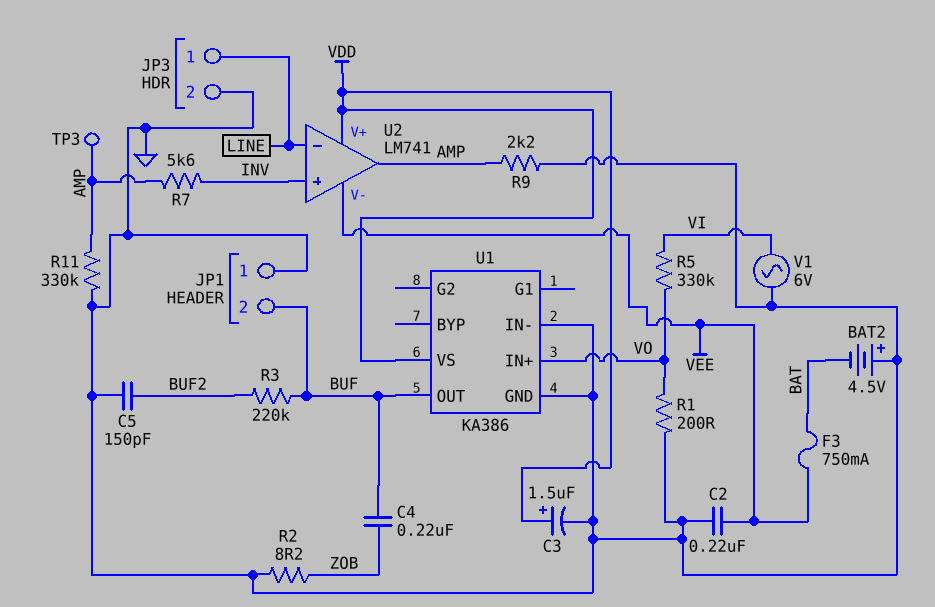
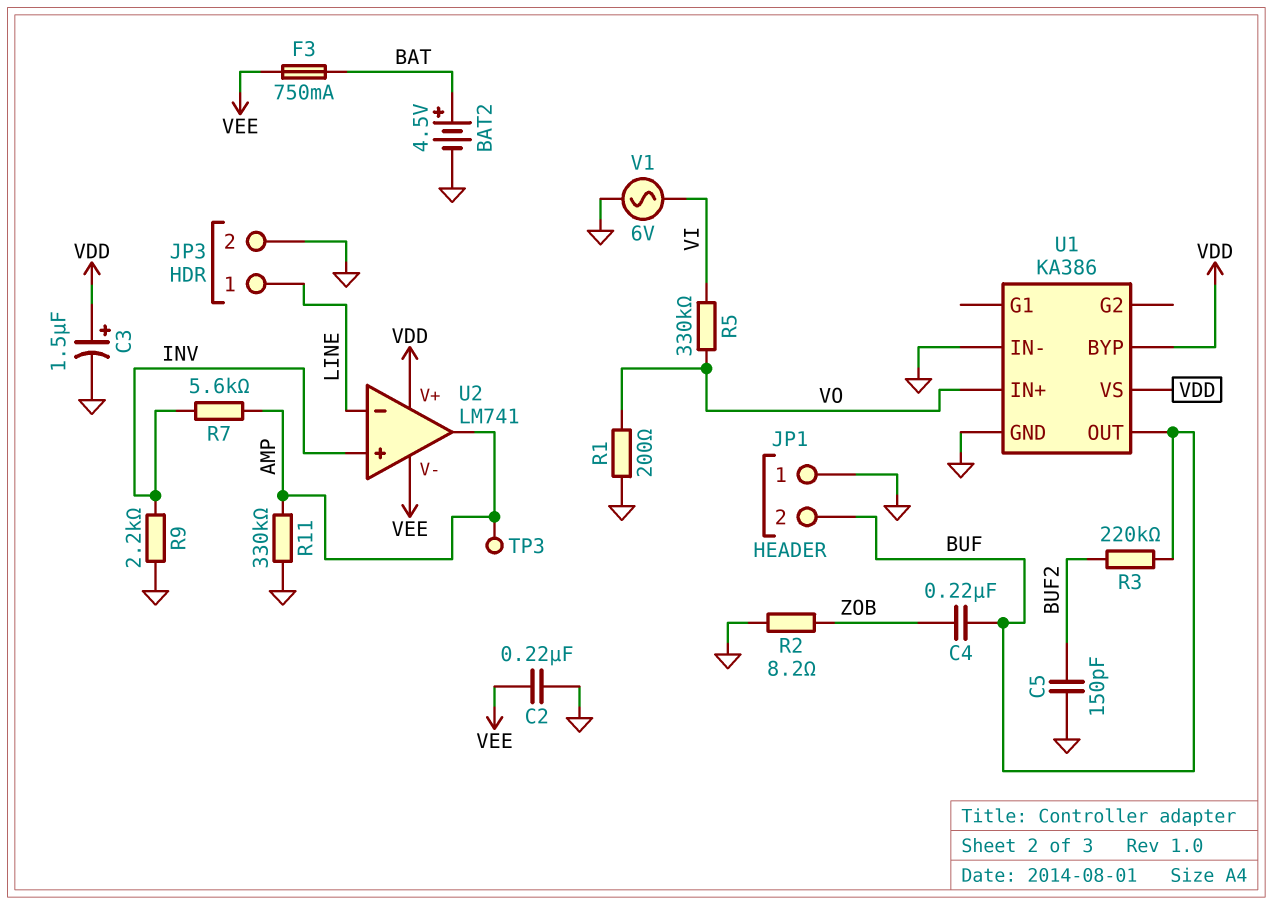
BAT2: 4.5V (plus GND, minus BAT) -> 4.5V (plus BAT, minus GND)
R9: 2.2k (AMP, GND) -> 2.2k (GND, INV)
U1 pin BYP: none -> VDD

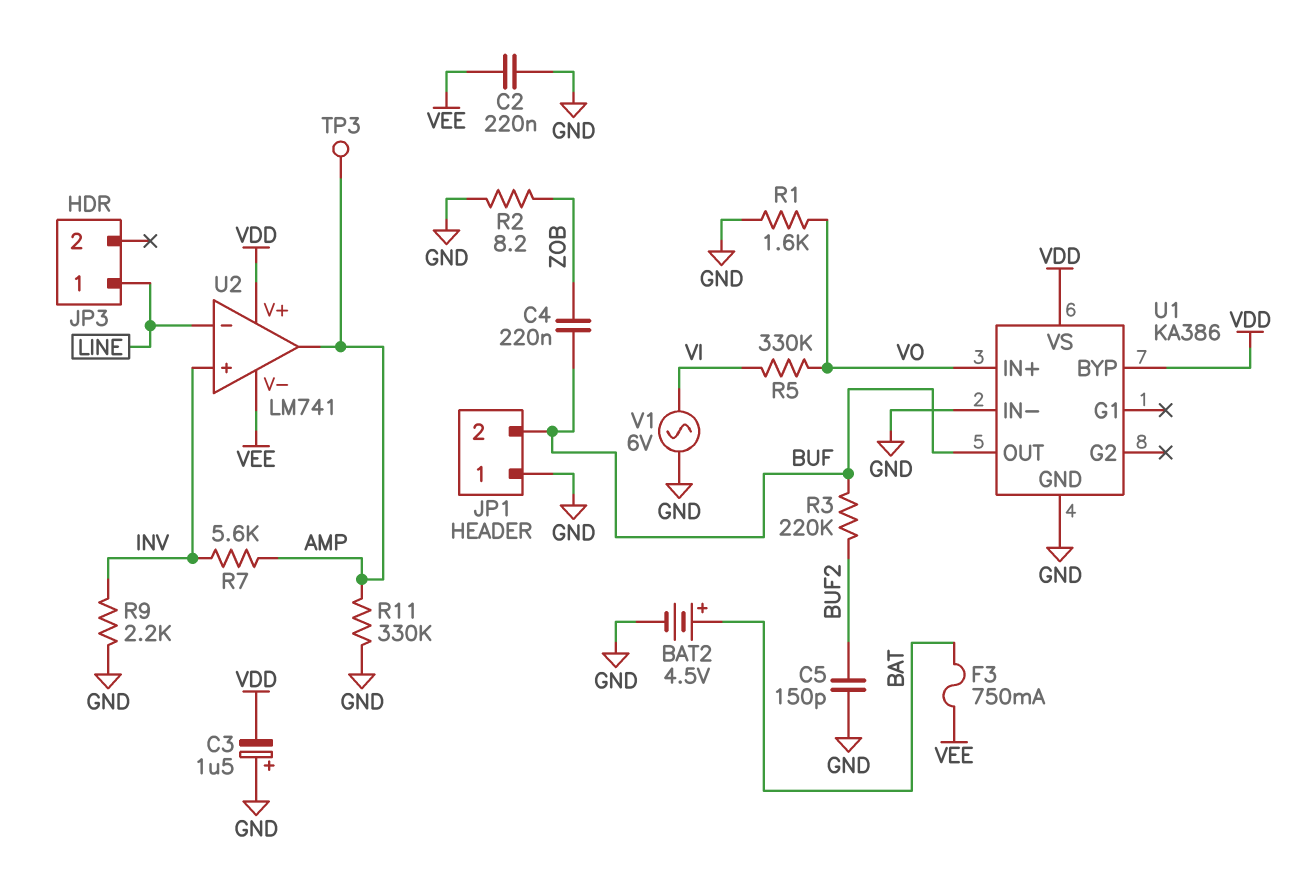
C3: 1.5uF (plus VDD, minus GND) -> 1.5uF (plus GND, minus VDD)
JP3 pin 2: GND -> none
R1: 200 (GND, VO) -> 1.6k (GND, VO)

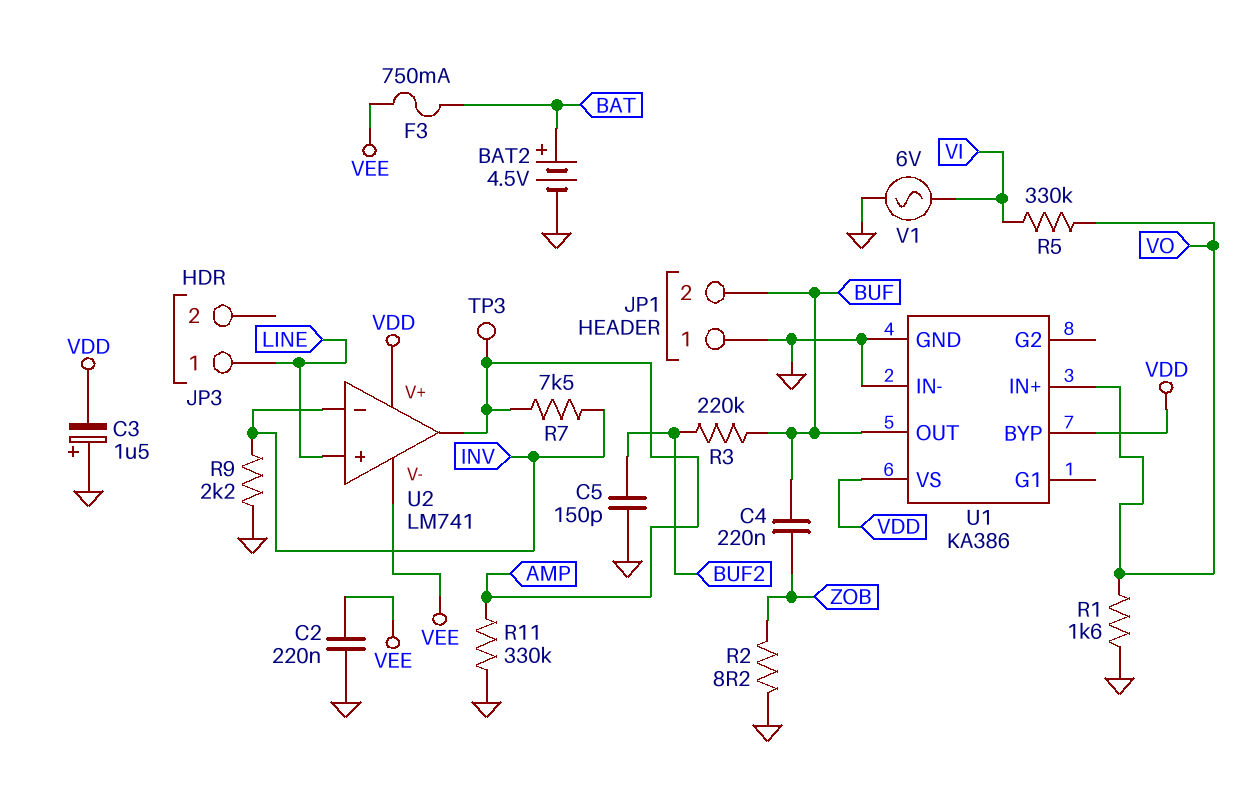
R7: 5.6k (AMP, INV) -> 7.5k (AMP, INV)
U2 pin in+: INV -> LINE
U2 pin in-: LINE -> INV

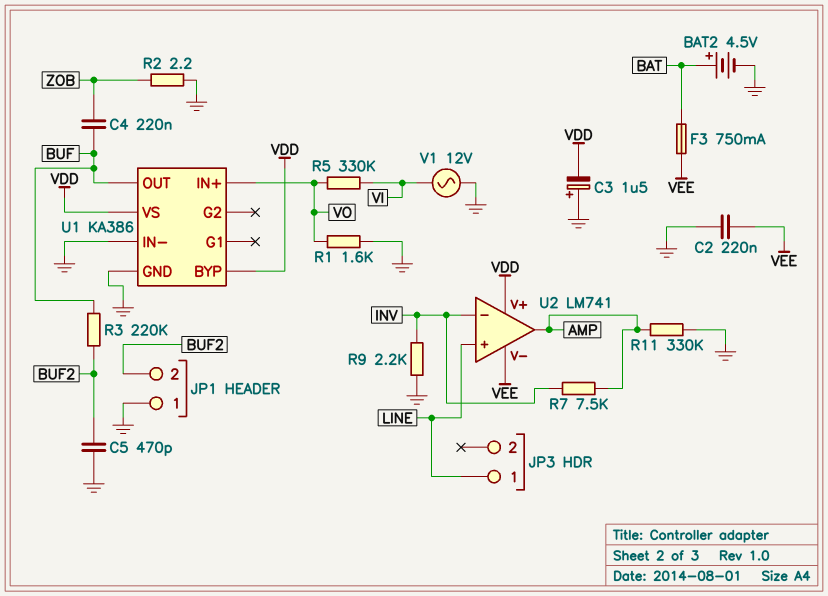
C5: 150pF (BUF2, GND) -> 470pF (BUF2, GND)
JP1 pin 2: BUF -> BUF2
R2: 8.2 (GND, ZOB) -> 2.2 (GND, ZOB)
TP3: test point (AMP) -> none
V1: AC 6V (GND, VI) -> AC 12V (GND, VI)

